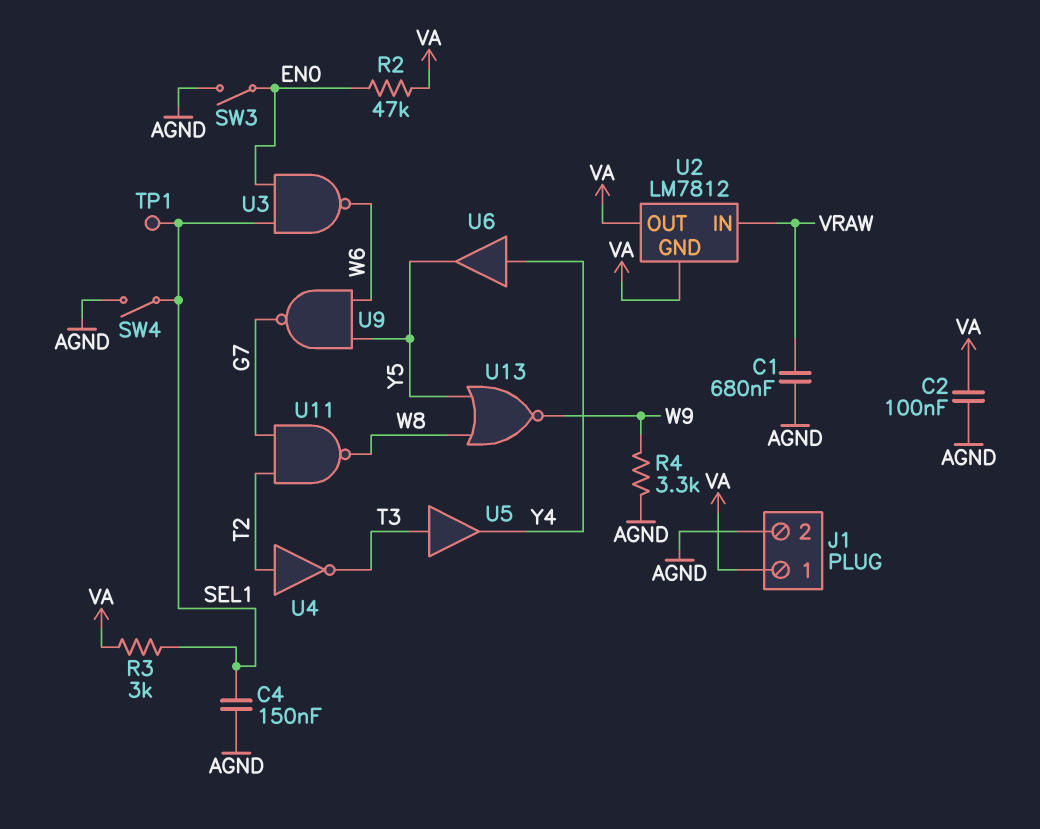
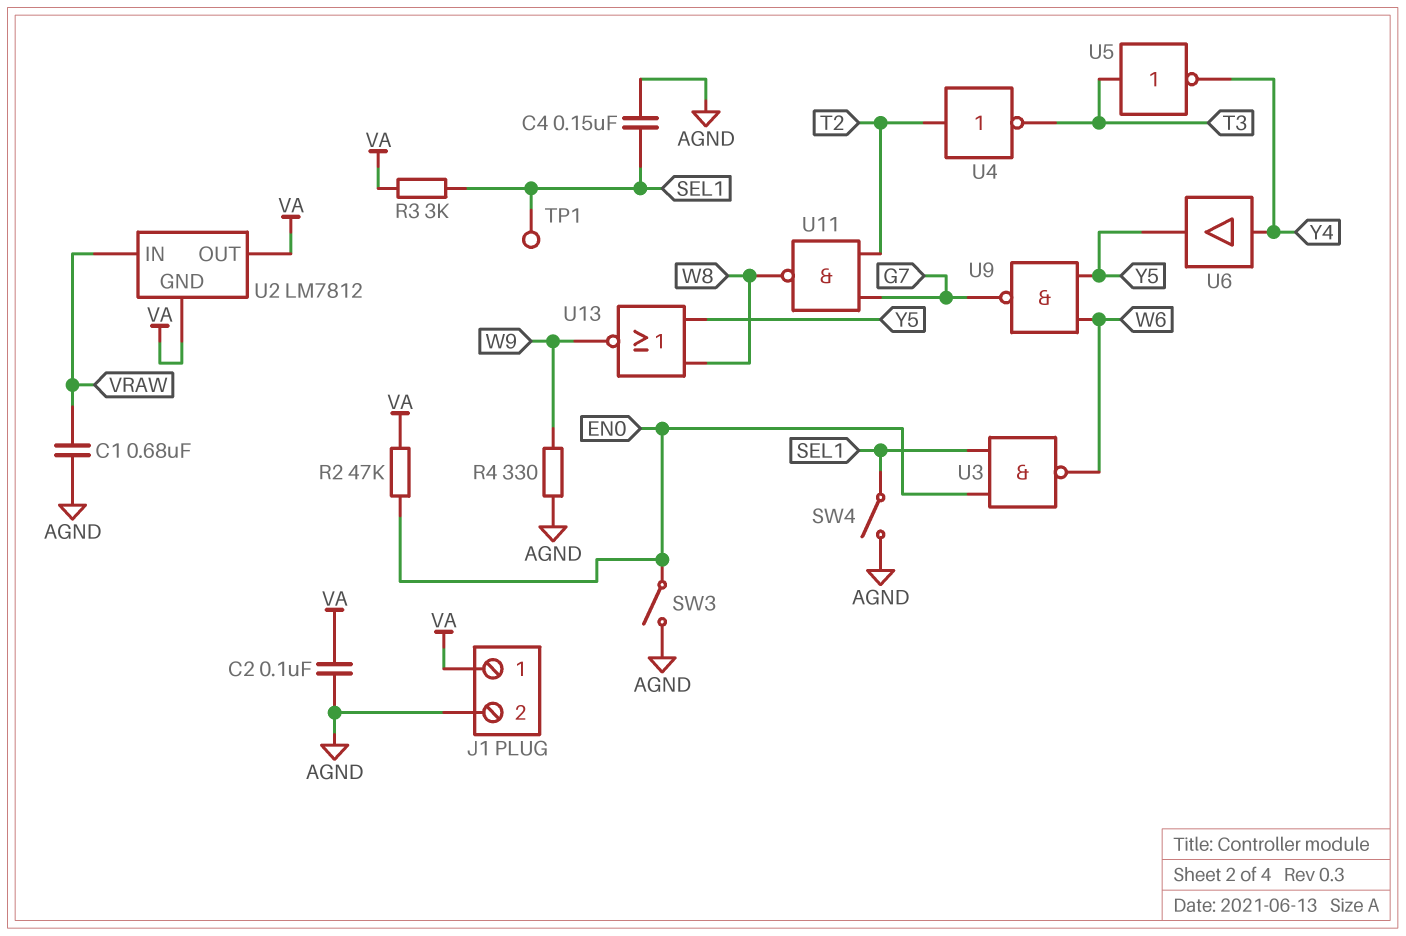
R4: 3.3k (AGND, W9) -> 330 (AGND, W9)
U5: buffer (in T3, out Y4) -> NOT (in T3, out Y4)

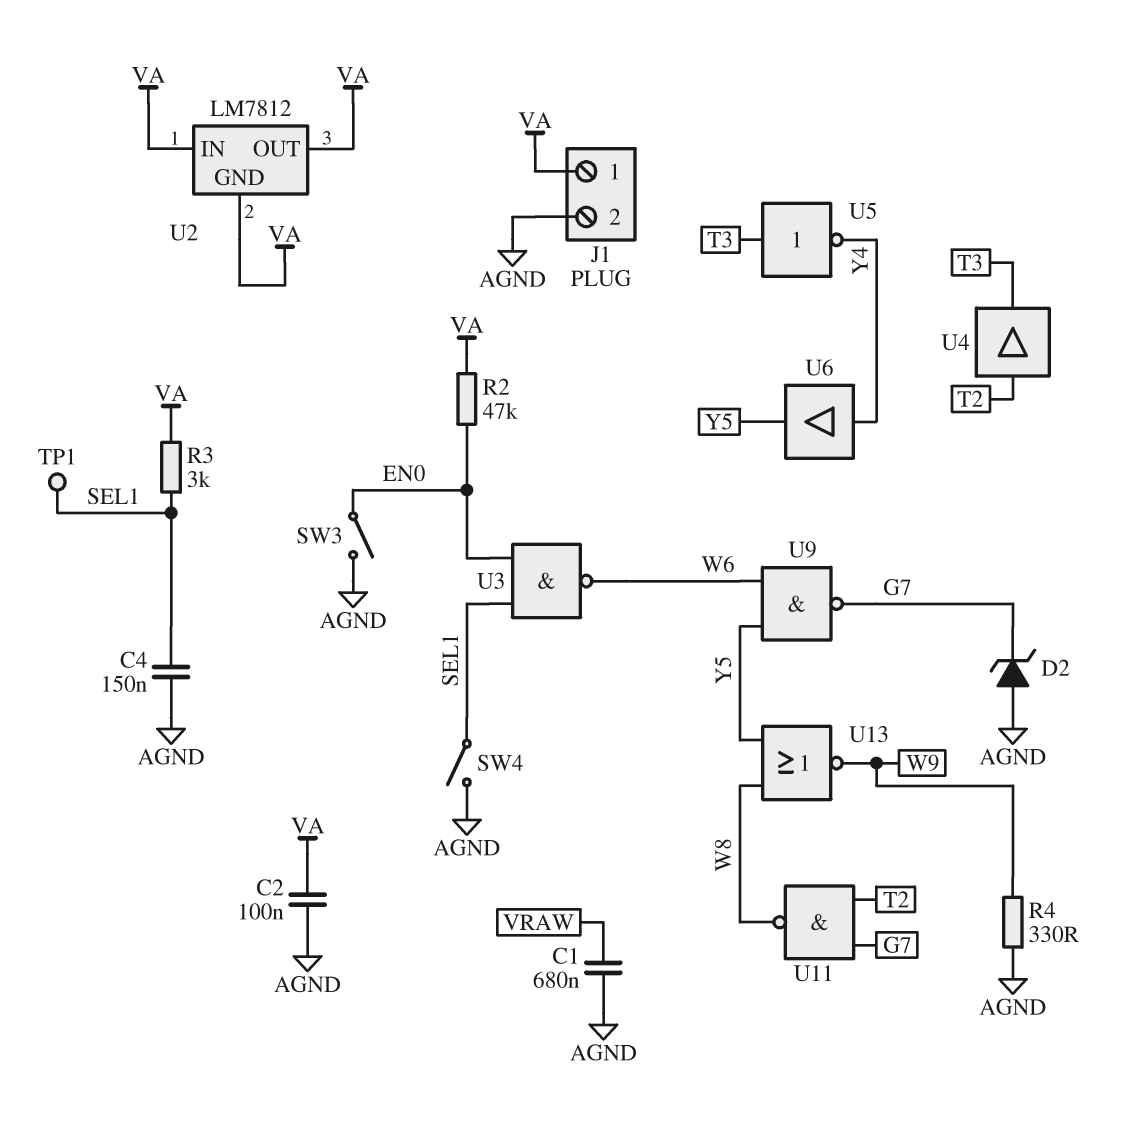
D2: none -> zener (A AGND, K G7)
U2 pin IN: VRAW -> VA
U4: NOT (in T2, out T3) -> buffer (in T2, out T3)

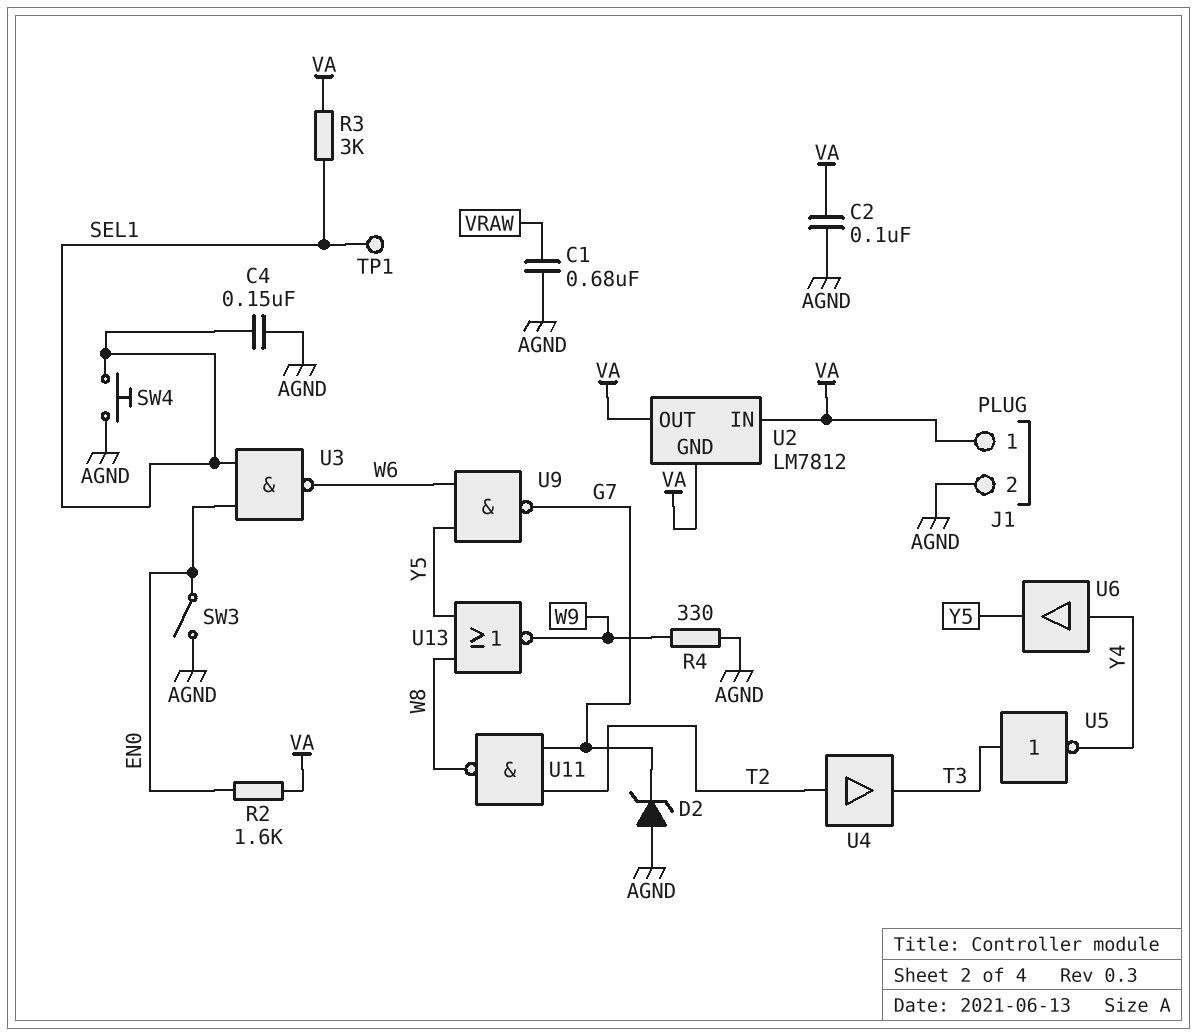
R2: 47k (EN0, VA) -> 1.6k (EN0, VA)
SW4: switch (AGND, SEL1) -> button (AGND, SEL1)

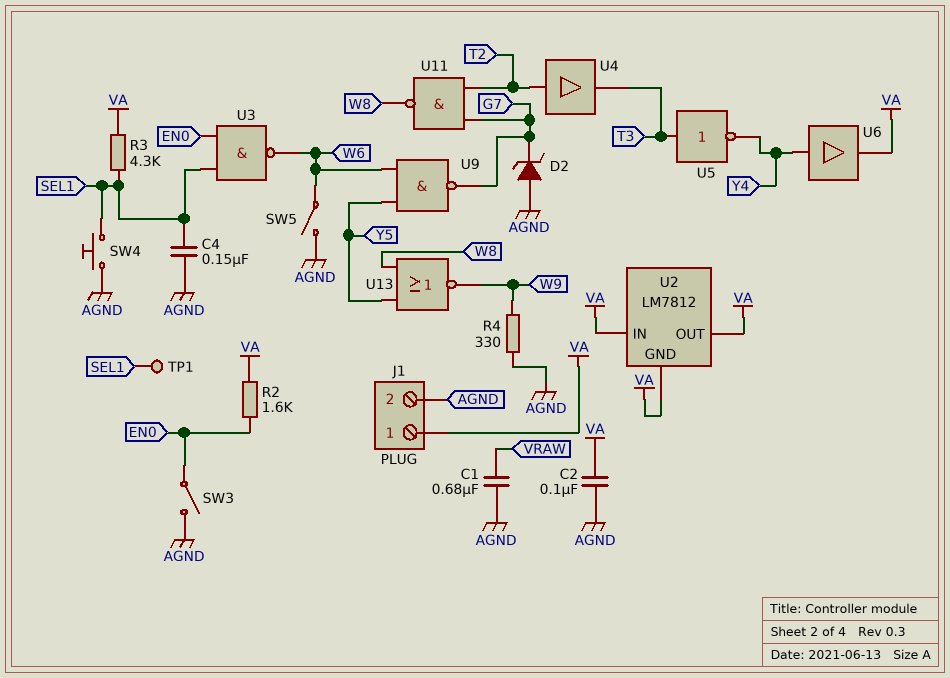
R3: 3k (SEL1, VA) -> 4.3k (SEL1, VA)
SW5: none -> switch (AGND, W6)
U6: buffer (in Y4, out Y5) -> buffer (in Y4, out VA)

